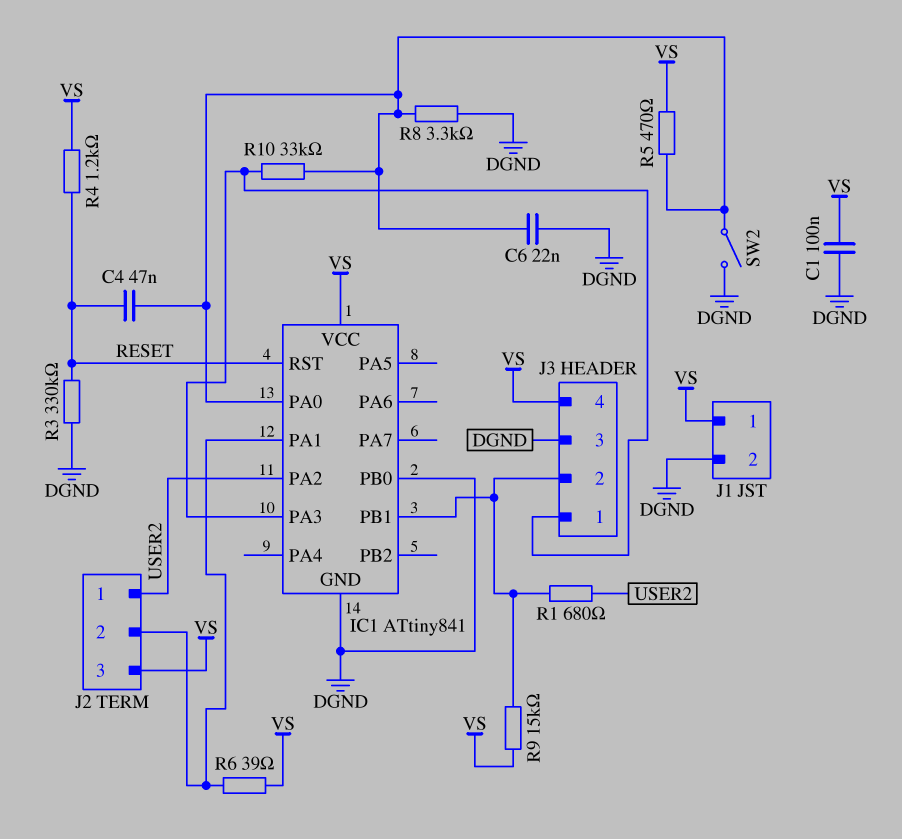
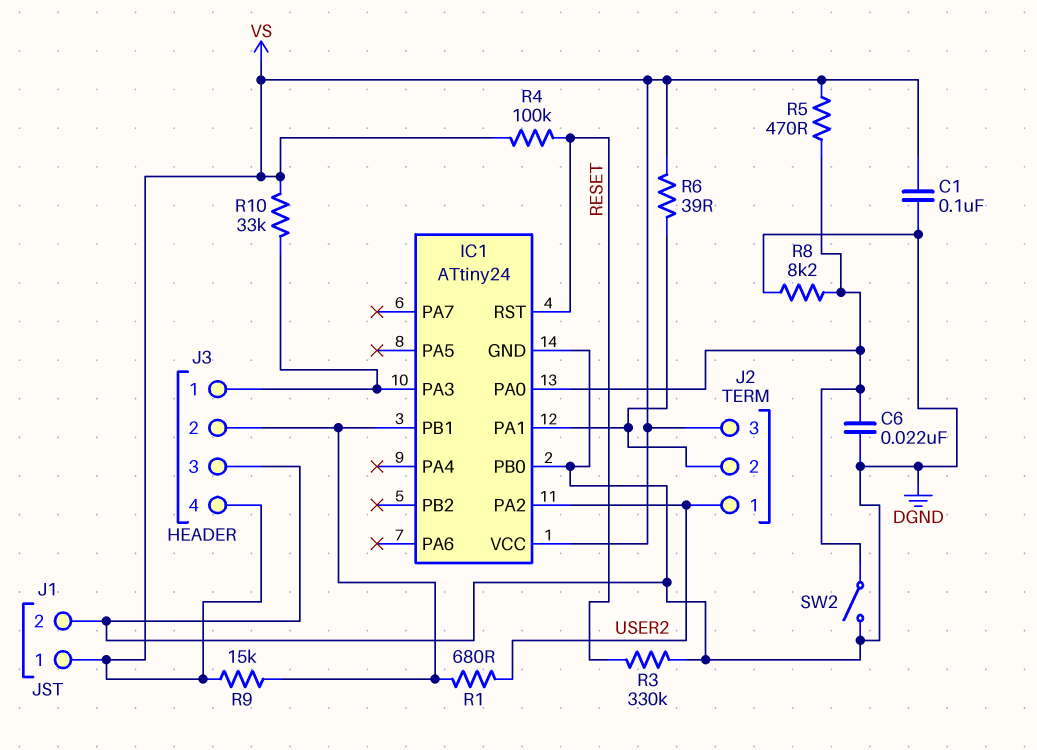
C4: 47nF (IC1/PA0, RESET) -> none
IC1: ATtiny841 -> ATtiny24
R4: 1.2k (RESET, VS) -> 100k (RESET, VS)
R8: 3.3k (DGND, IC1/PA0) -> 8.2k (DGND, IC1/PA0)
R10: 33k (IC1/PA0, IC1/PA3) -> 33k (IC1/PA3, VS)

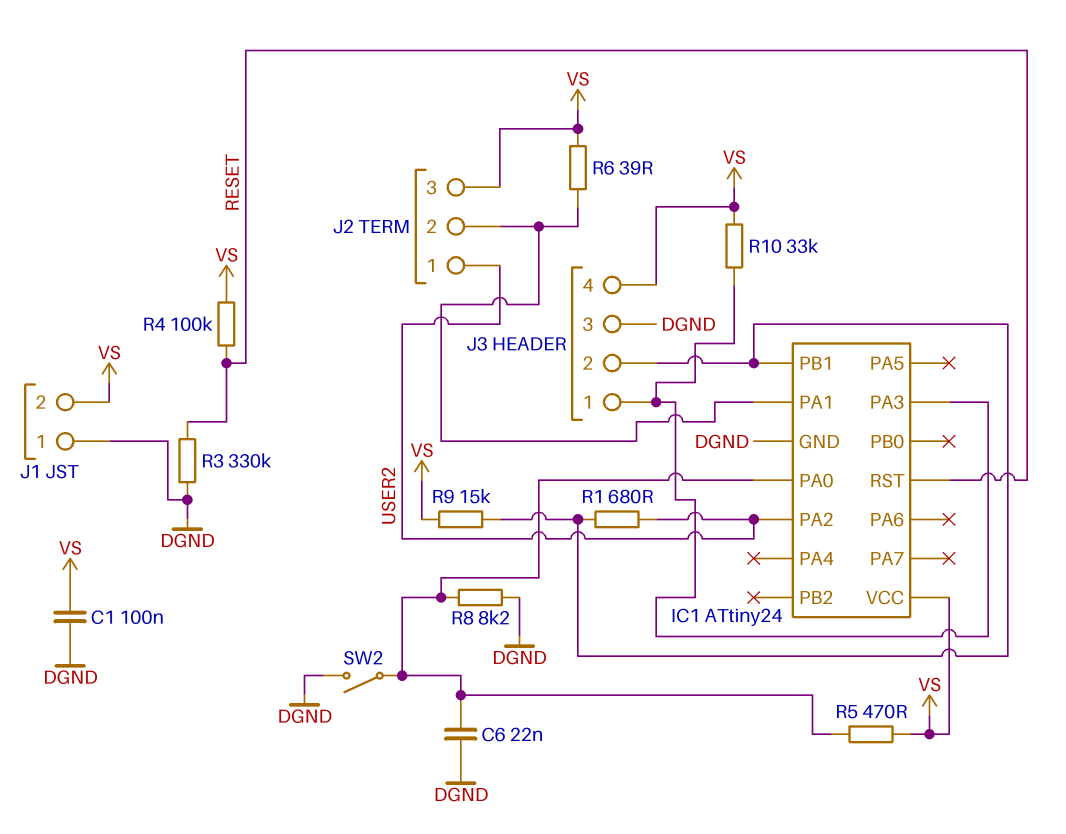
IC1 pin PB0: DGND -> none
J1 pin 1: VS -> DGND
J1 pin 2: DGND -> VS

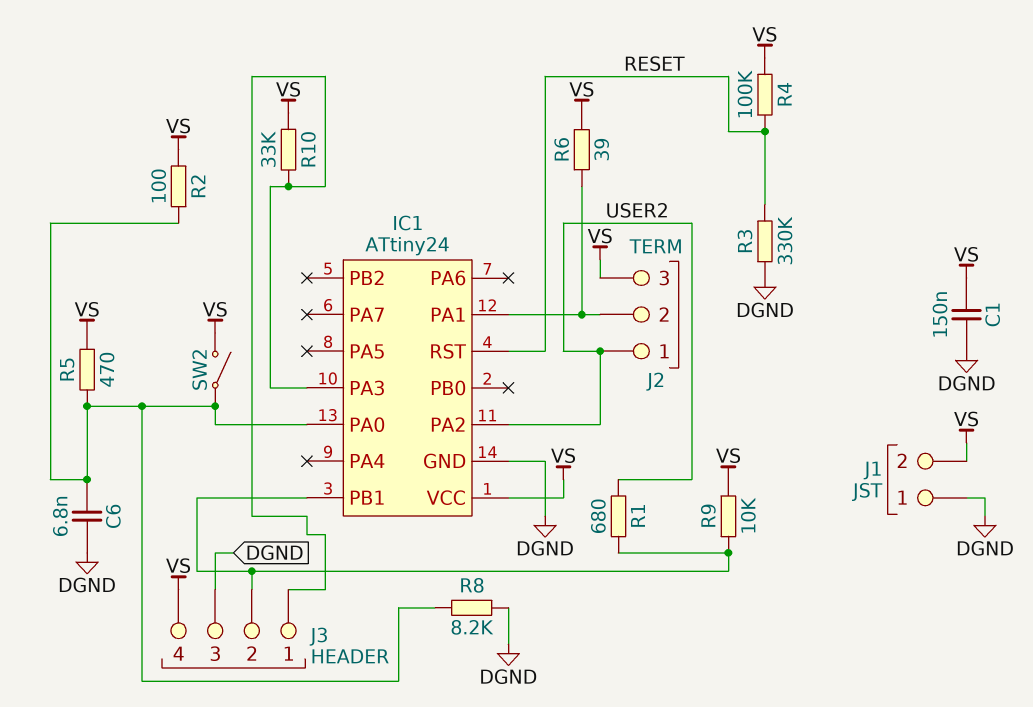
C1: 100nF (DGND, VS) -> 150nF (DGND, VS)
C6: 22nF (DGND, IC1/PA0) -> 6.8nF (DGND, IC1/PA0)
R2: none -> 100 (IC1/PA0, VS)
R9: 15k (IC1/PB1, VS) -> 10k (IC1/PB1, VS)
SW2: switch (DGND, IC1/PA0) -> switch (IC1/PA0, VS)

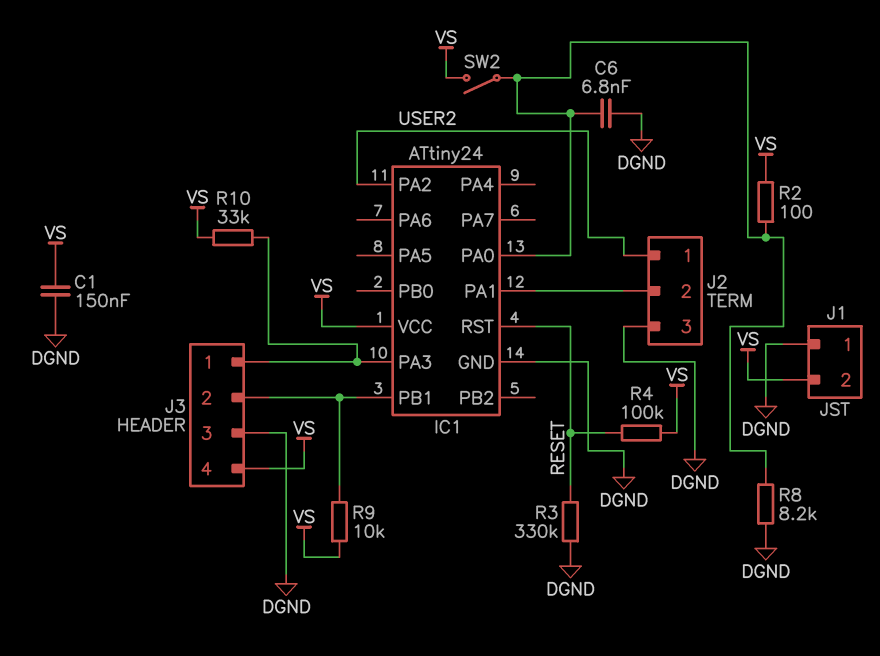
J2 pin 3: VS -> DGND
R1: 680 (IC1/PB1, USER2) -> none
R5: 470 (IC1/PA0, VS) -> none
R6: 39 (IC1/PA1, VS) -> none

